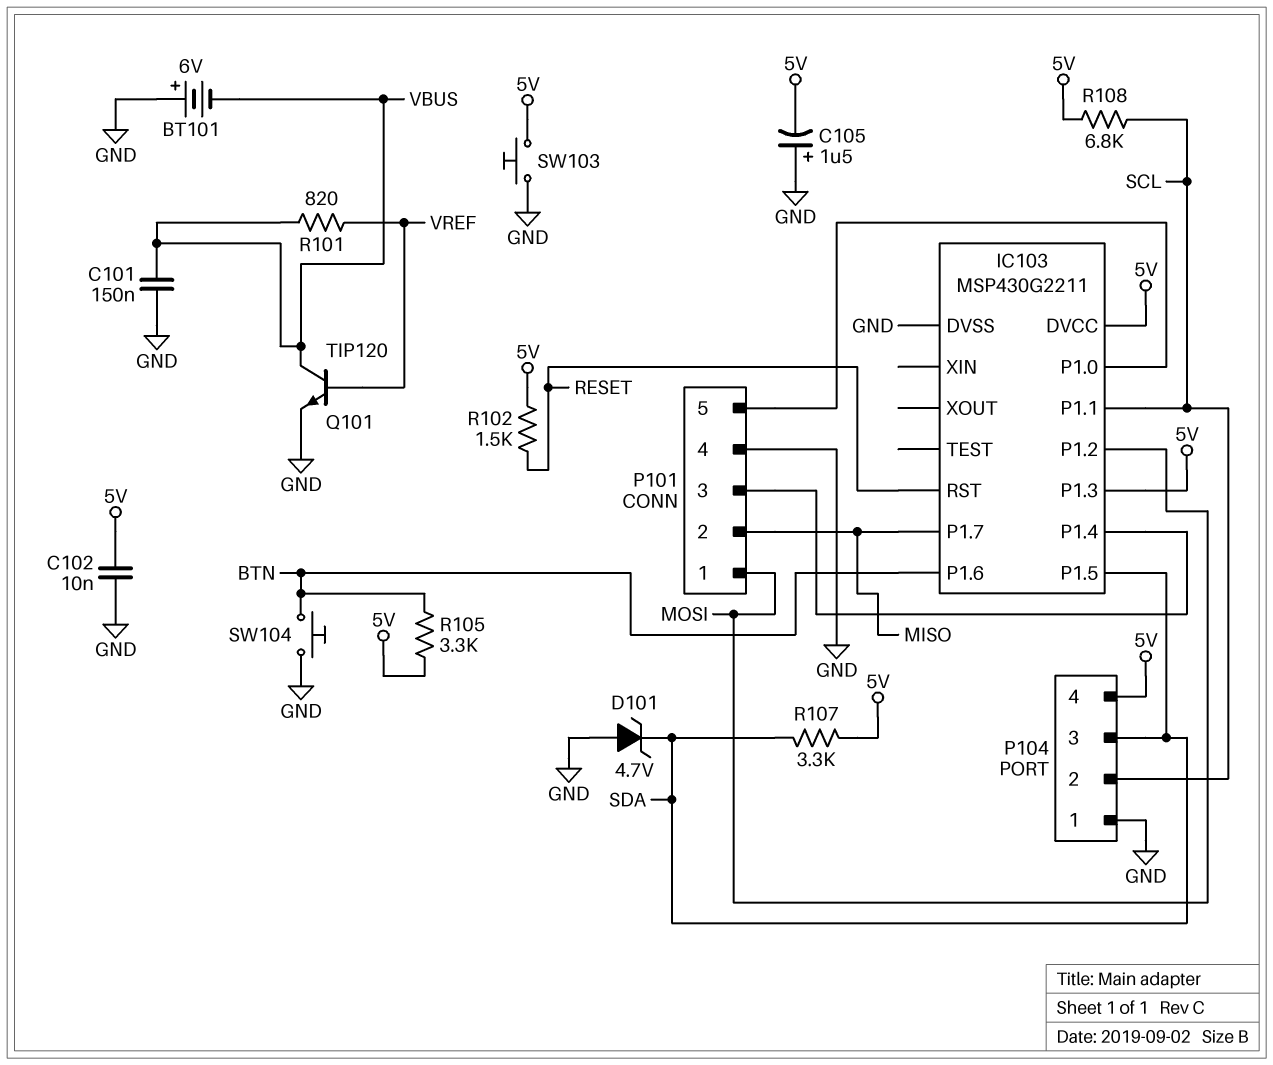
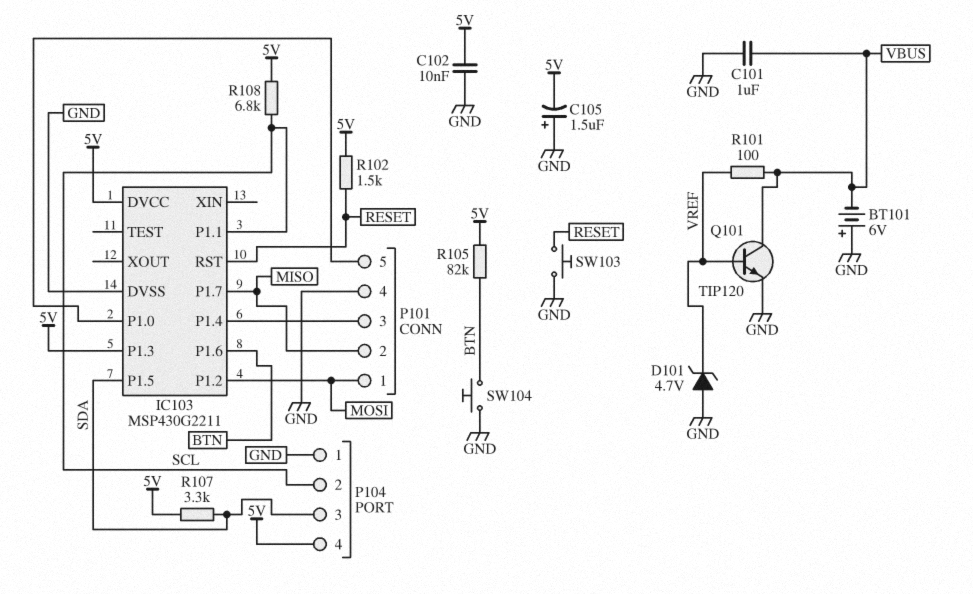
C101: 150nF (GND, VBUS) -> 1uF (GND, VBUS)
D101: zener 4.7V (A GND, K SDA) -> zener 4.7V (A GND, K VREF)
R101: 820 (VBUS, VREF) -> 100 (VBUS, VREF)
R105: 3.3k (5V, BTN) -> 82k (5V, BTN)
SW103: button (5V, GND) -> button (GND, RESET)

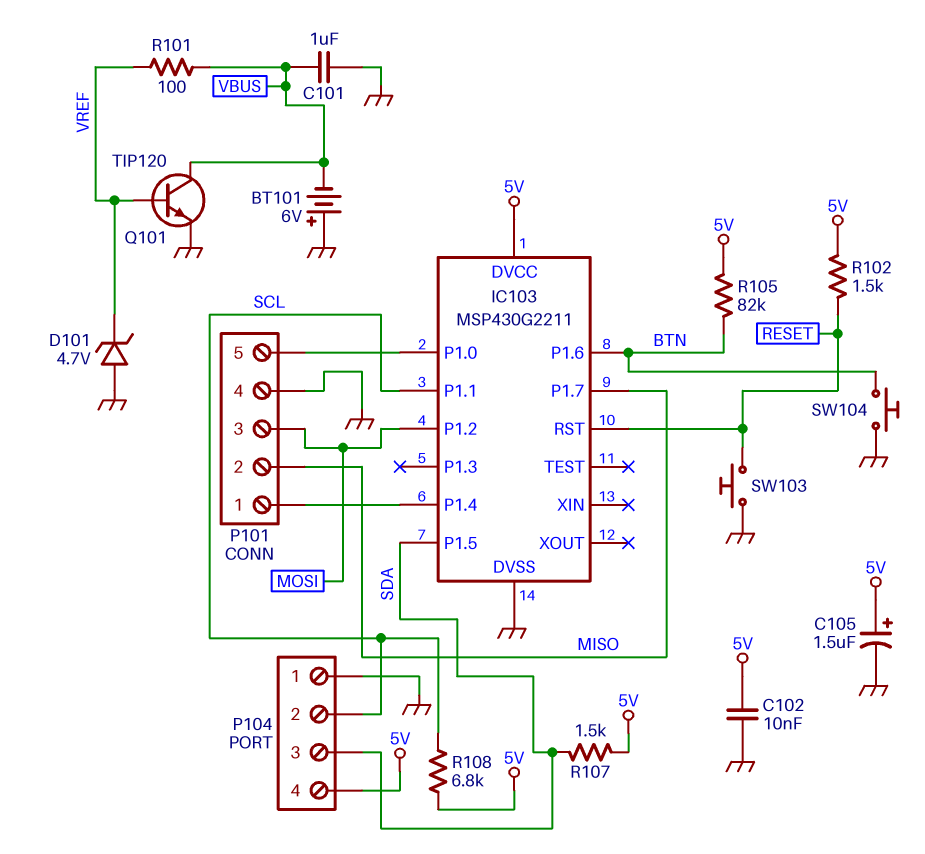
C105: 1.5uF (plus GND, minus 5V) -> 1.5uF (plus 5V, minus GND)
IC103 pin P1.3: 5V -> none
P101 pin 1: MOSI -> IC103/P1.4
P101 pin 3: IC103/P1.4 -> MOSI
R107: 3.3k (5V, SDA) -> 1.5k (5V, SDA)

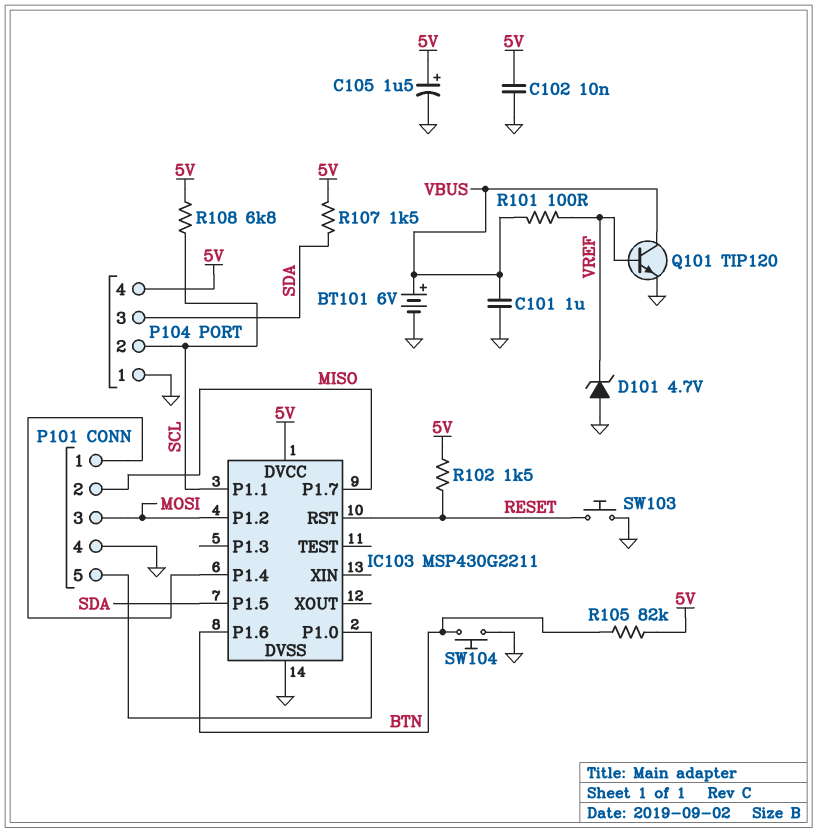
BT101: 6V (plus GND, minus VBUS) -> 6V (plus VBUS, minus GND)

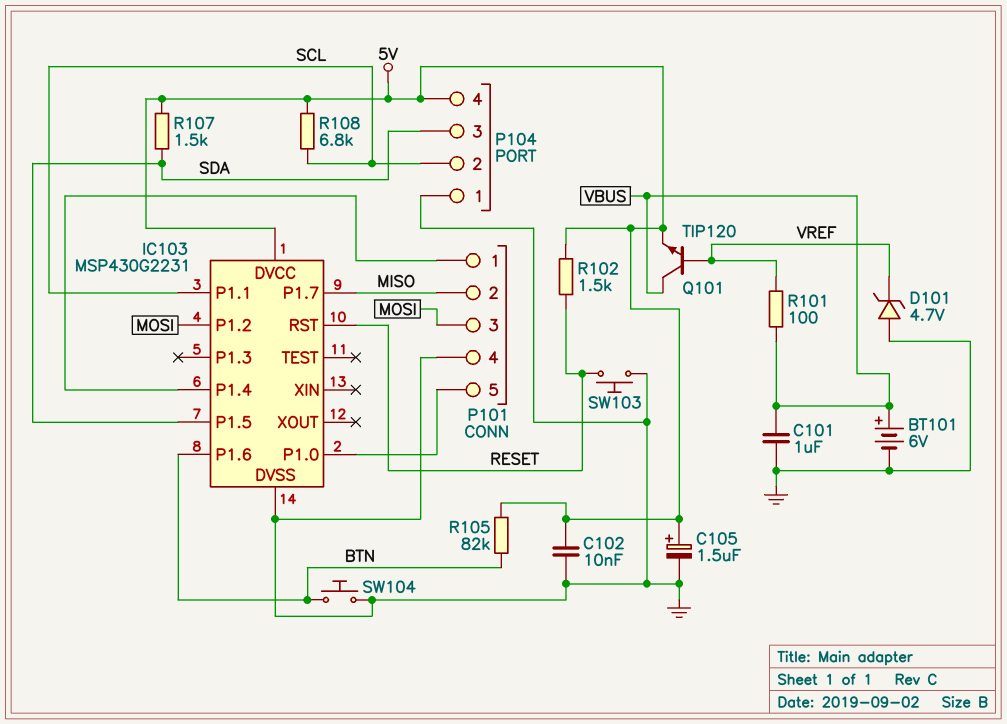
IC103: MSP430G2211 -> MSP430G2231
Q101: NPN TIP120 (B VREF, C VBUS, E GND) -> NPN TIP120 (B VREF, C VBUS, E 5V)

